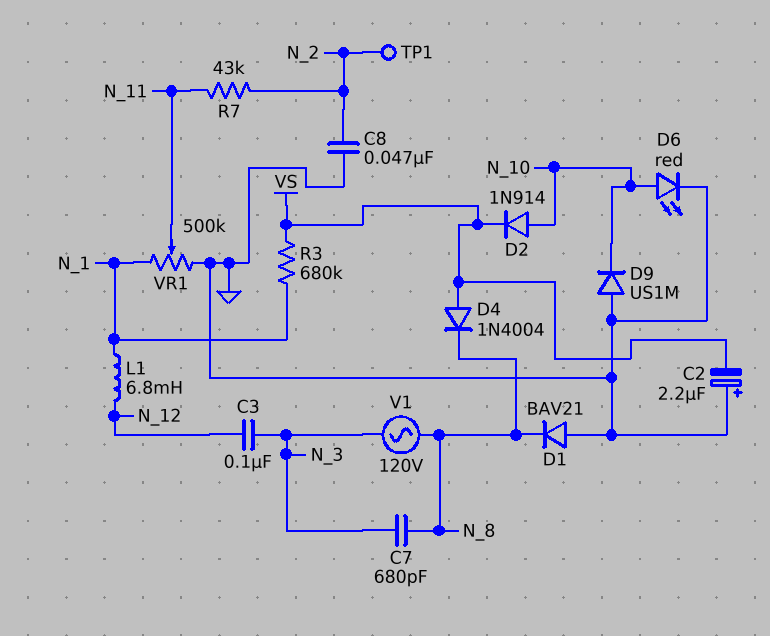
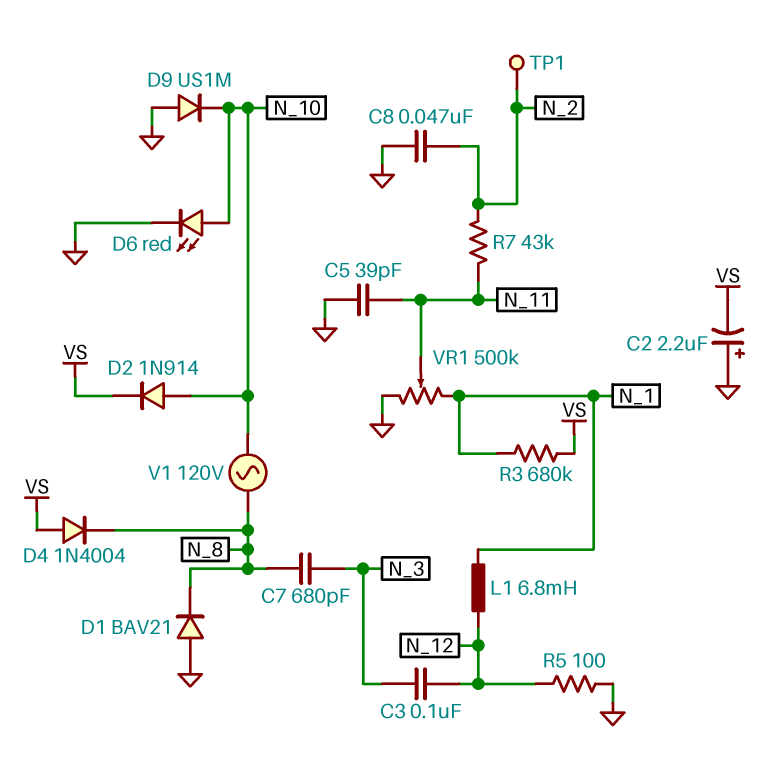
C5: none -> 39pF (GND, N_11)
R5: none -> 100 (GND, N_12)
V1: AC 120V (N_3, N_8) -> AC 120V (N_8, N_10)

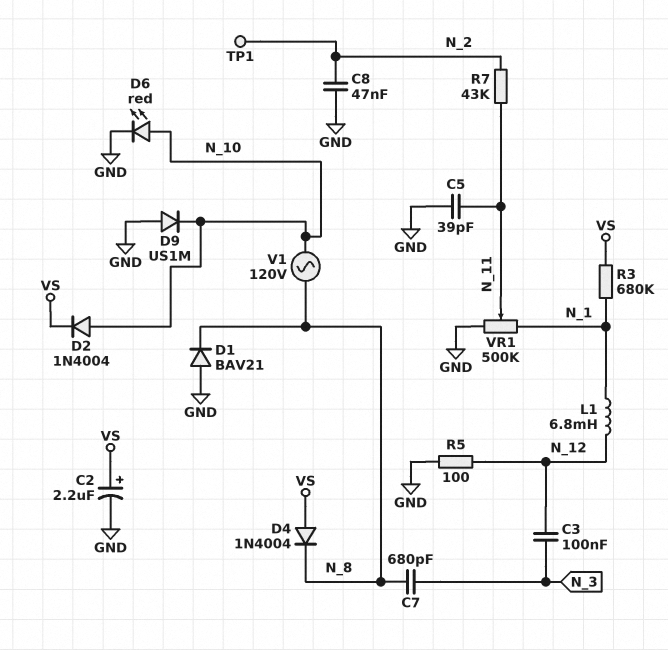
C2: 2.2uF (plus GND, minus VS) -> 2.2uF (plus VS, minus GND)
D2: diode 1N914 (A N_10, K VS) -> diode 1N4004 (A N_10, K VS)

